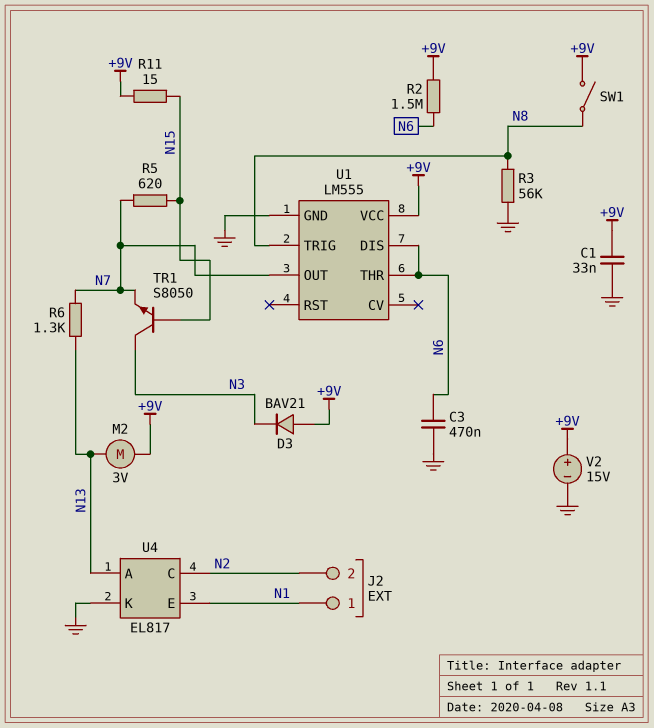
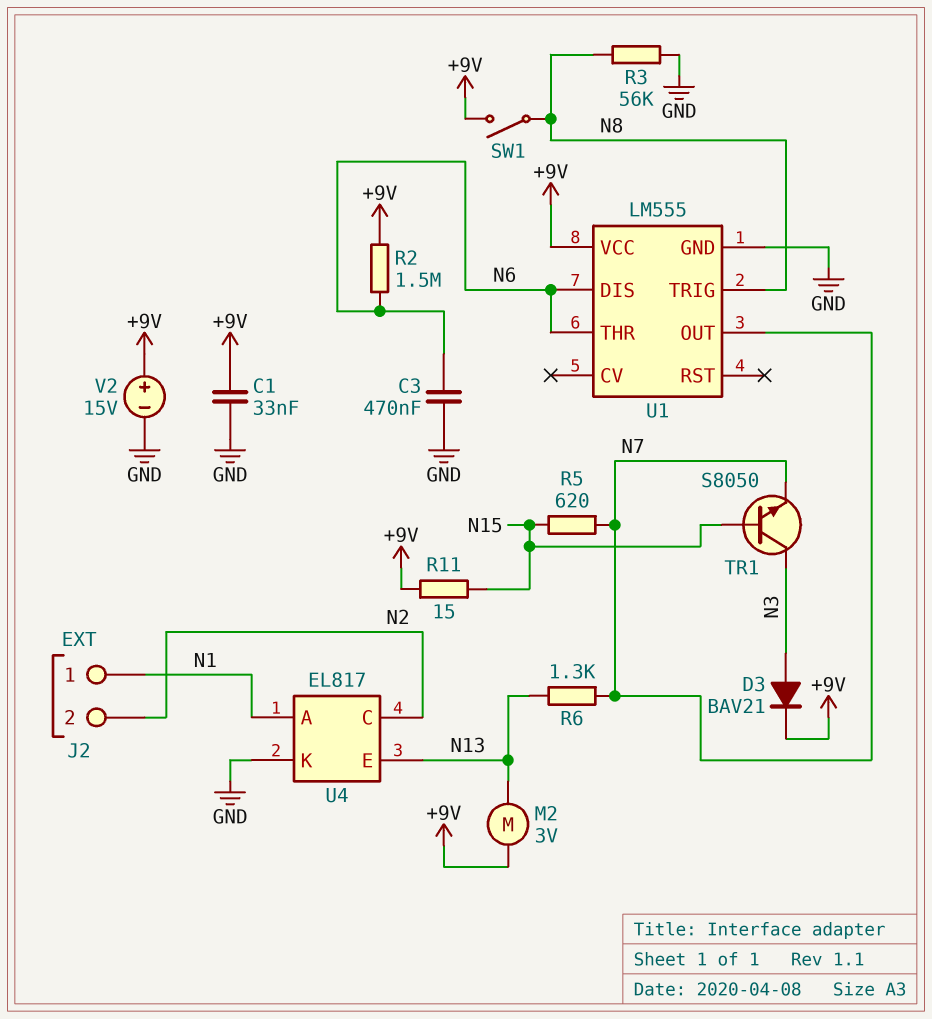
D3: diode BAV21 (A +9V, K N3) -> diode BAV21 (A N3, K +9V)
U4 pin A: N13 -> N1
U4 pin E: N1 -> N13

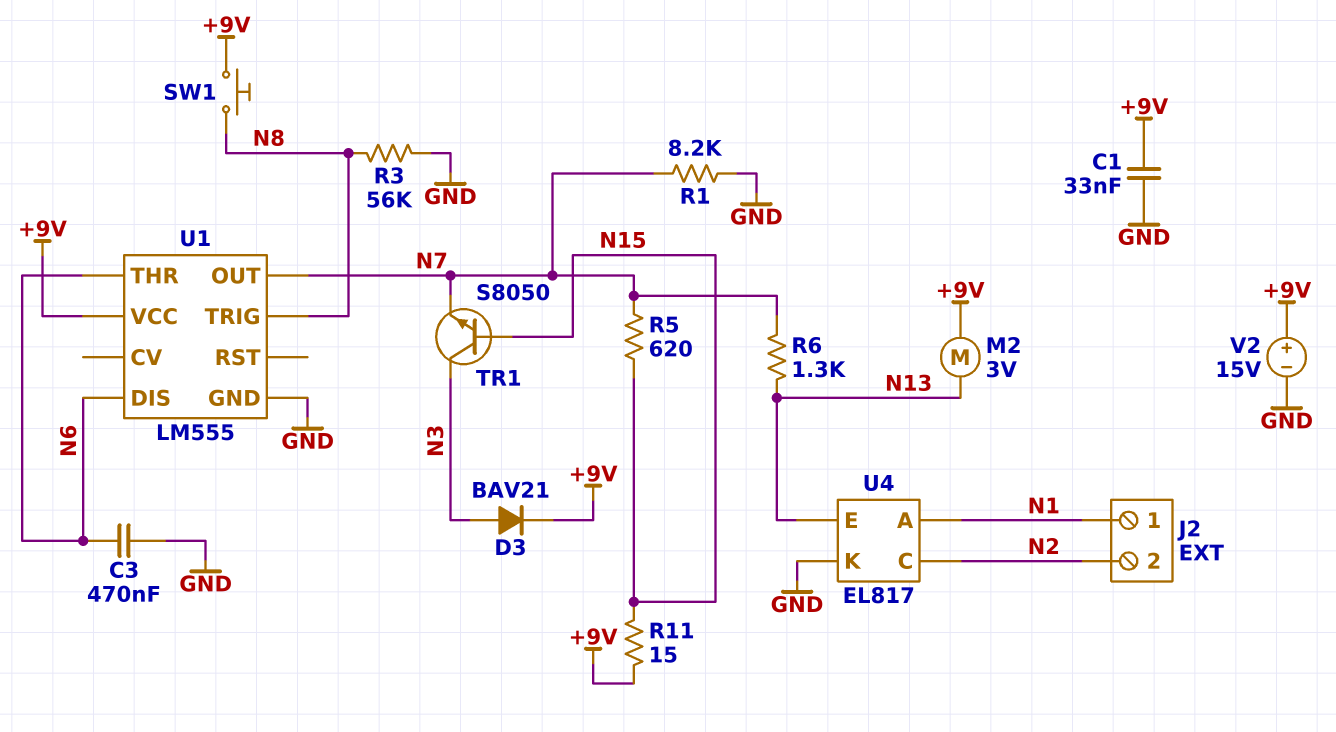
R1: none -> 8.2k (GND, N7)
R2: 1.5M (+9V, N6) -> none
SW1: switch (+9V, N8) -> button (+9V, N8)

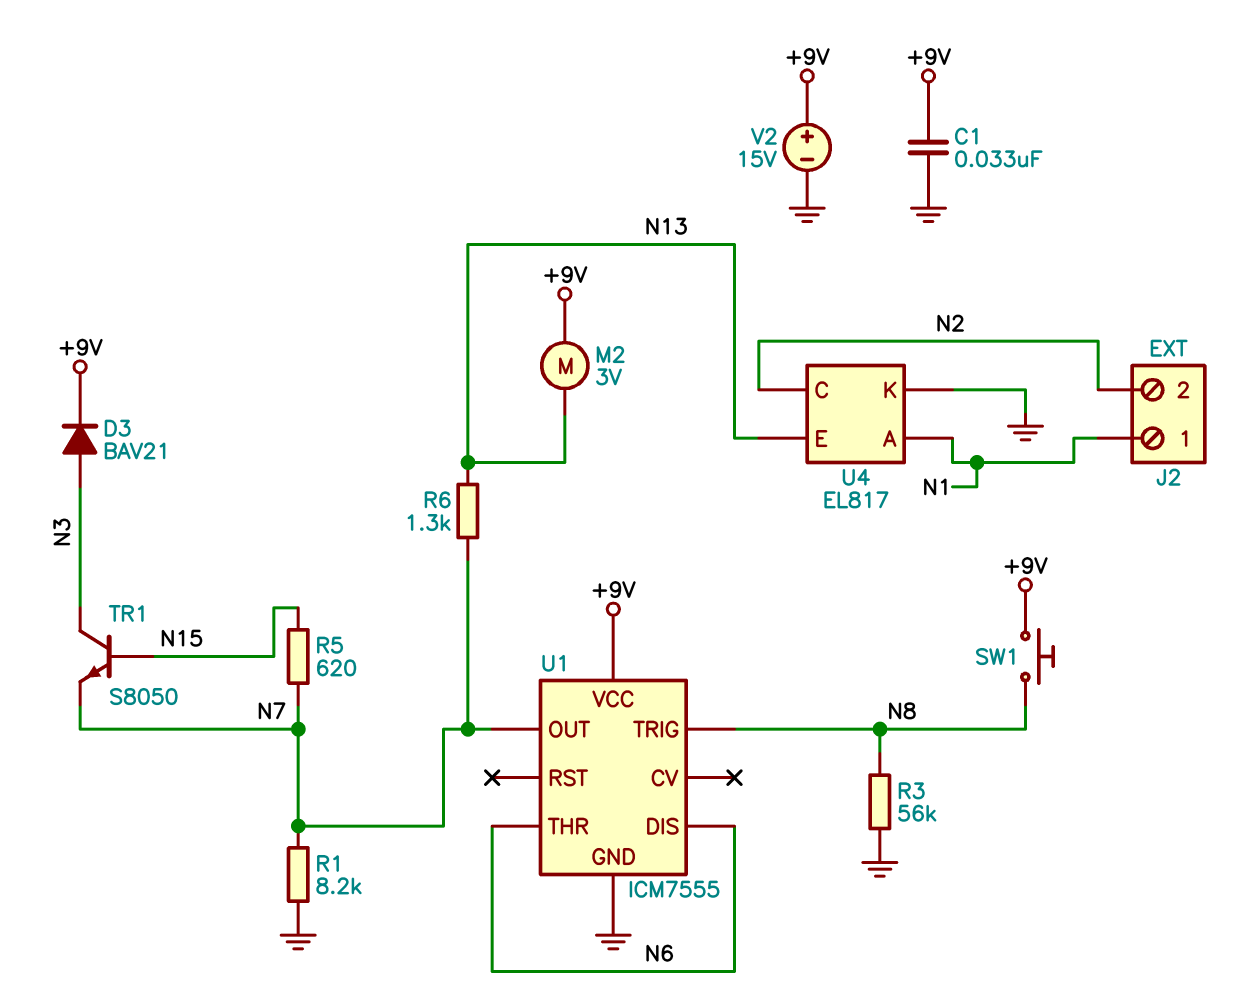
C3: 470nF (GND, N6) -> none
R11: 15 (+9V, N15) -> none
U1: LM555 -> ICM7555

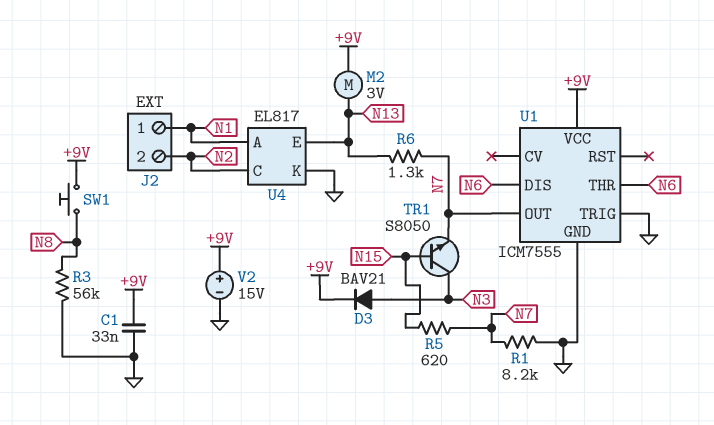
U1 pin TRIG: N8 -> GND

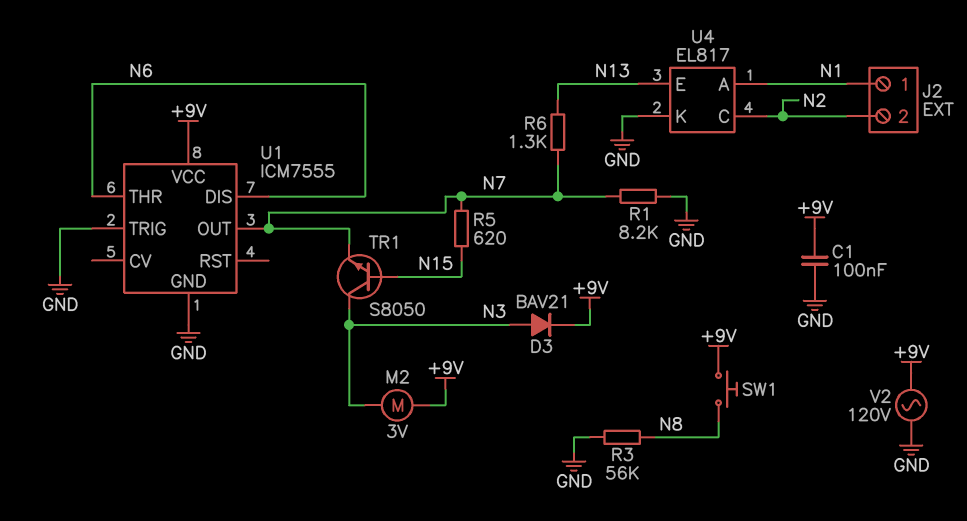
C1: 33nF (+9V, GND) -> 100nF (+9V, GND)
M2: motor 3V (+9V, N13) -> motor 3V (+9V, N3)
V2: 15V (plus +9V, minus GND) -> AC 120V (+9V, GND)

